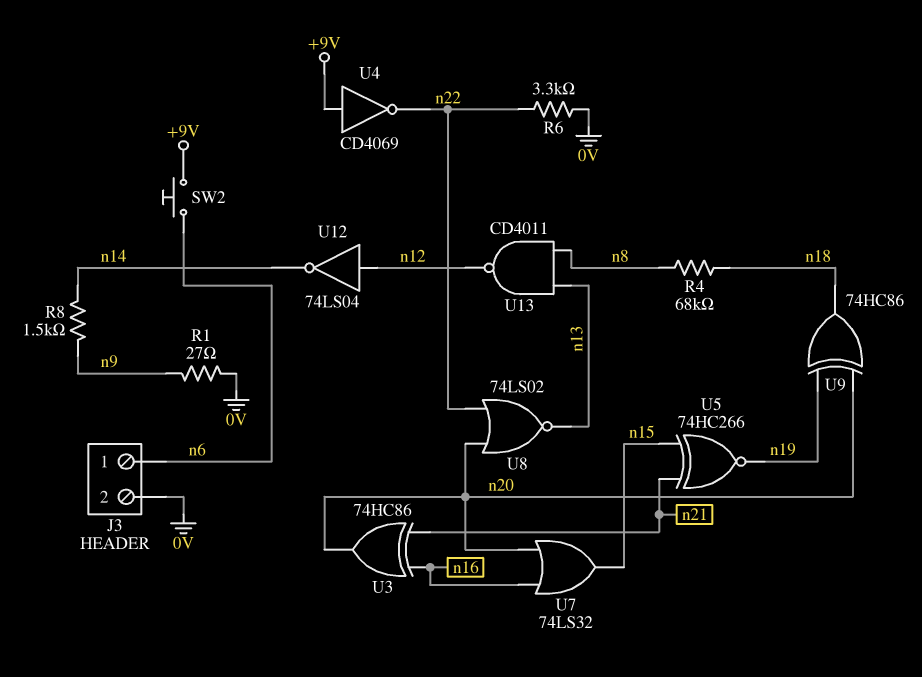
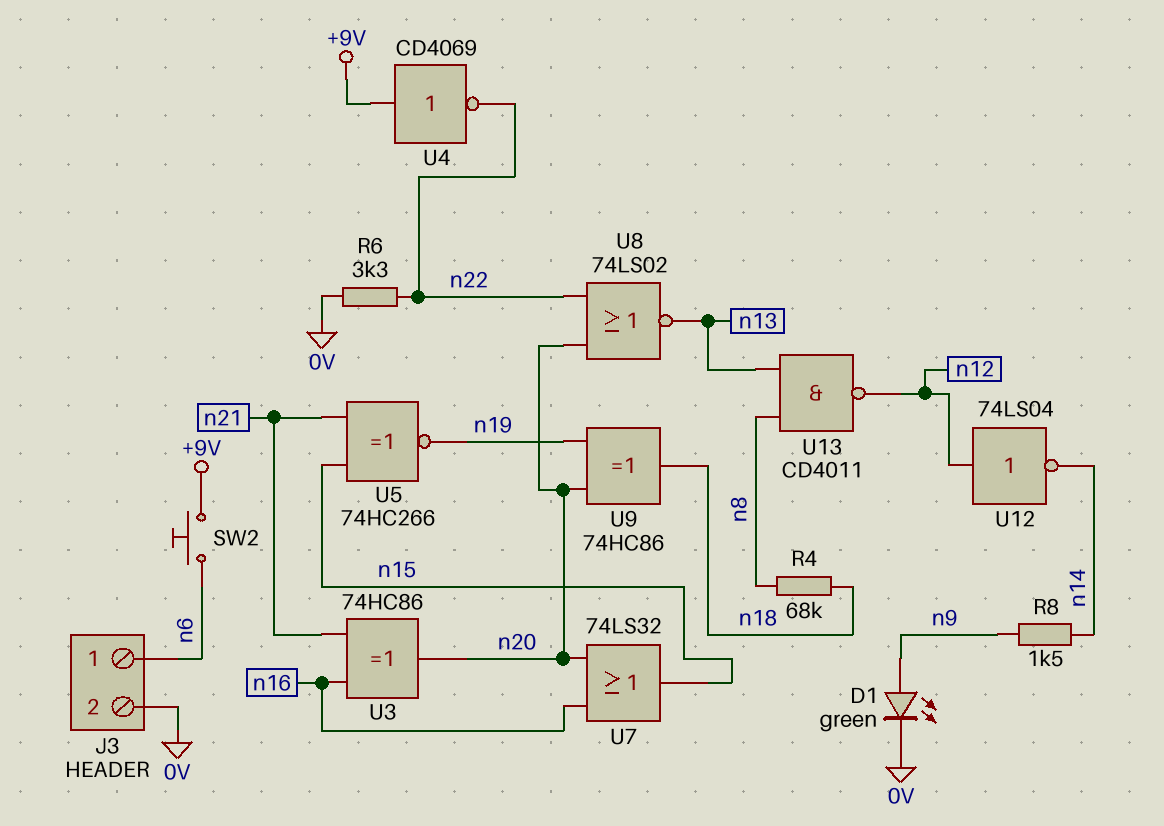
D1: none -> LED green (A n9, K 0V)
R1: 27 (0V, n9) -> none

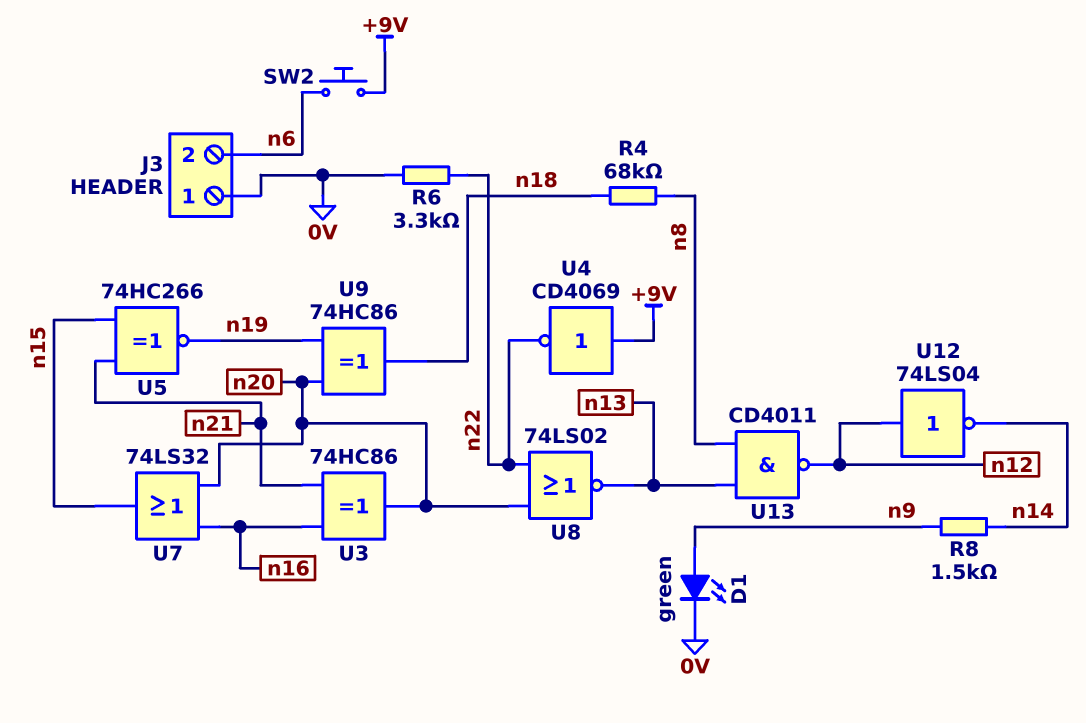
J3 pin 1: n6 -> 0V
J3 pin 2: 0V -> n6

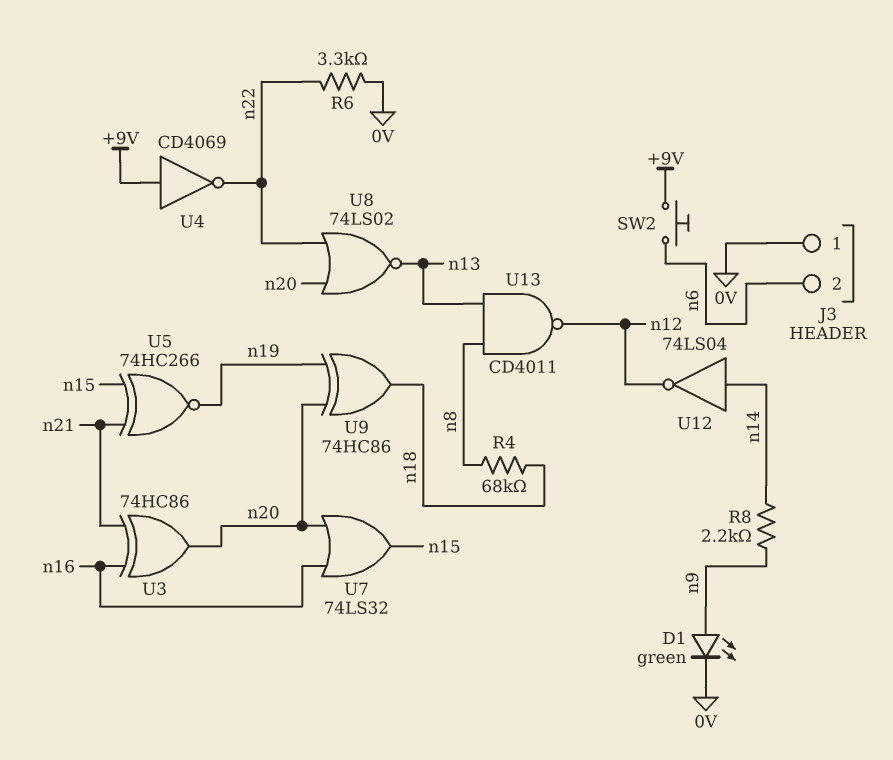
R8: 1.5k (n9, n14) -> 2.2k (n9, n14)
U12: NOT 74LS04 (in n12, out n14) -> NOT 74LS04 (in n14, out n12)

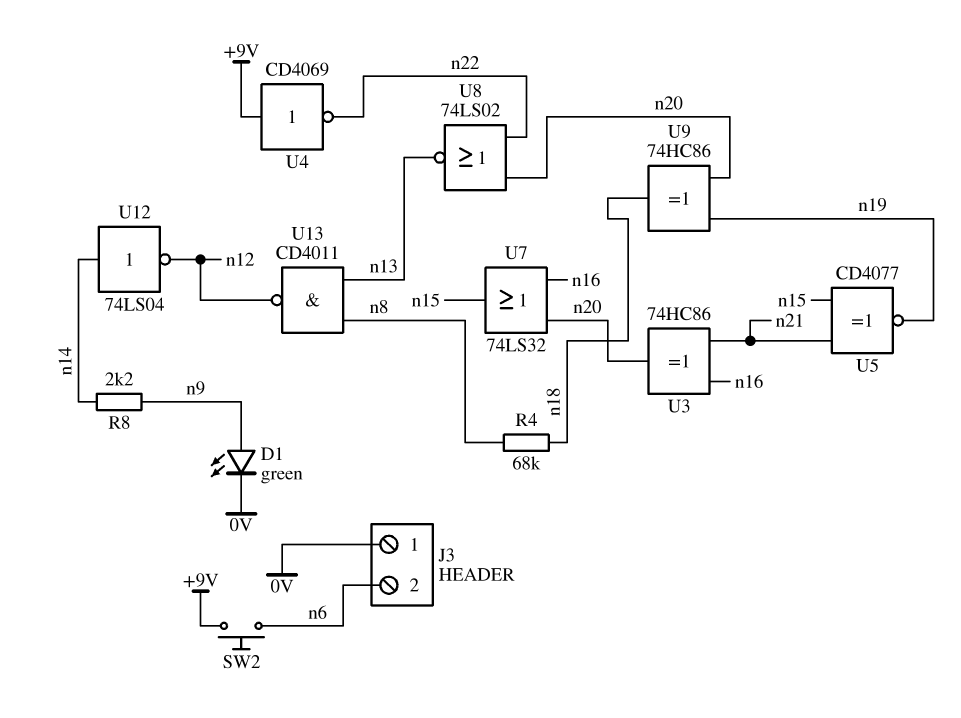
R6: 3.3k (0V, n22) -> none
U5: XNOR 74HC266 (in n15, in n21, out n19) -> XNOR CD4077 (in n15, in n21, out n19)

